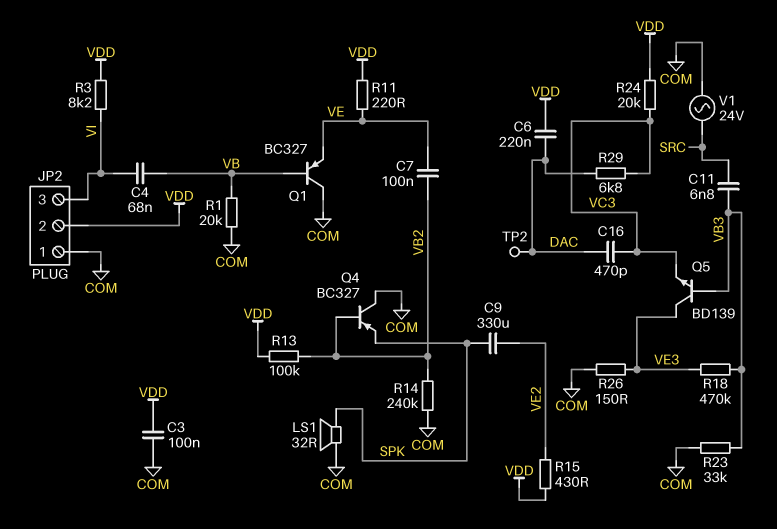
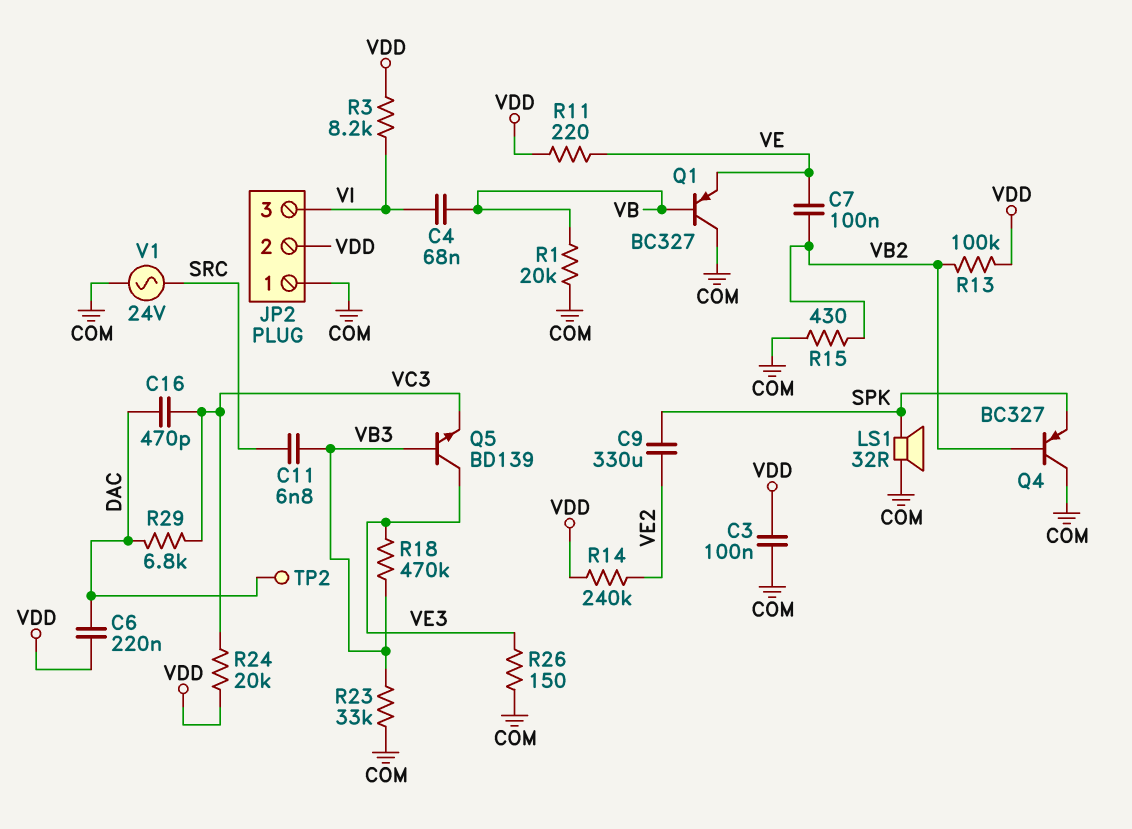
R14: 240k (COM, VB2) -> 240k (VDD, VE2)
R15: 430 (VDD, VE2) -> 430 (COM, VB2)

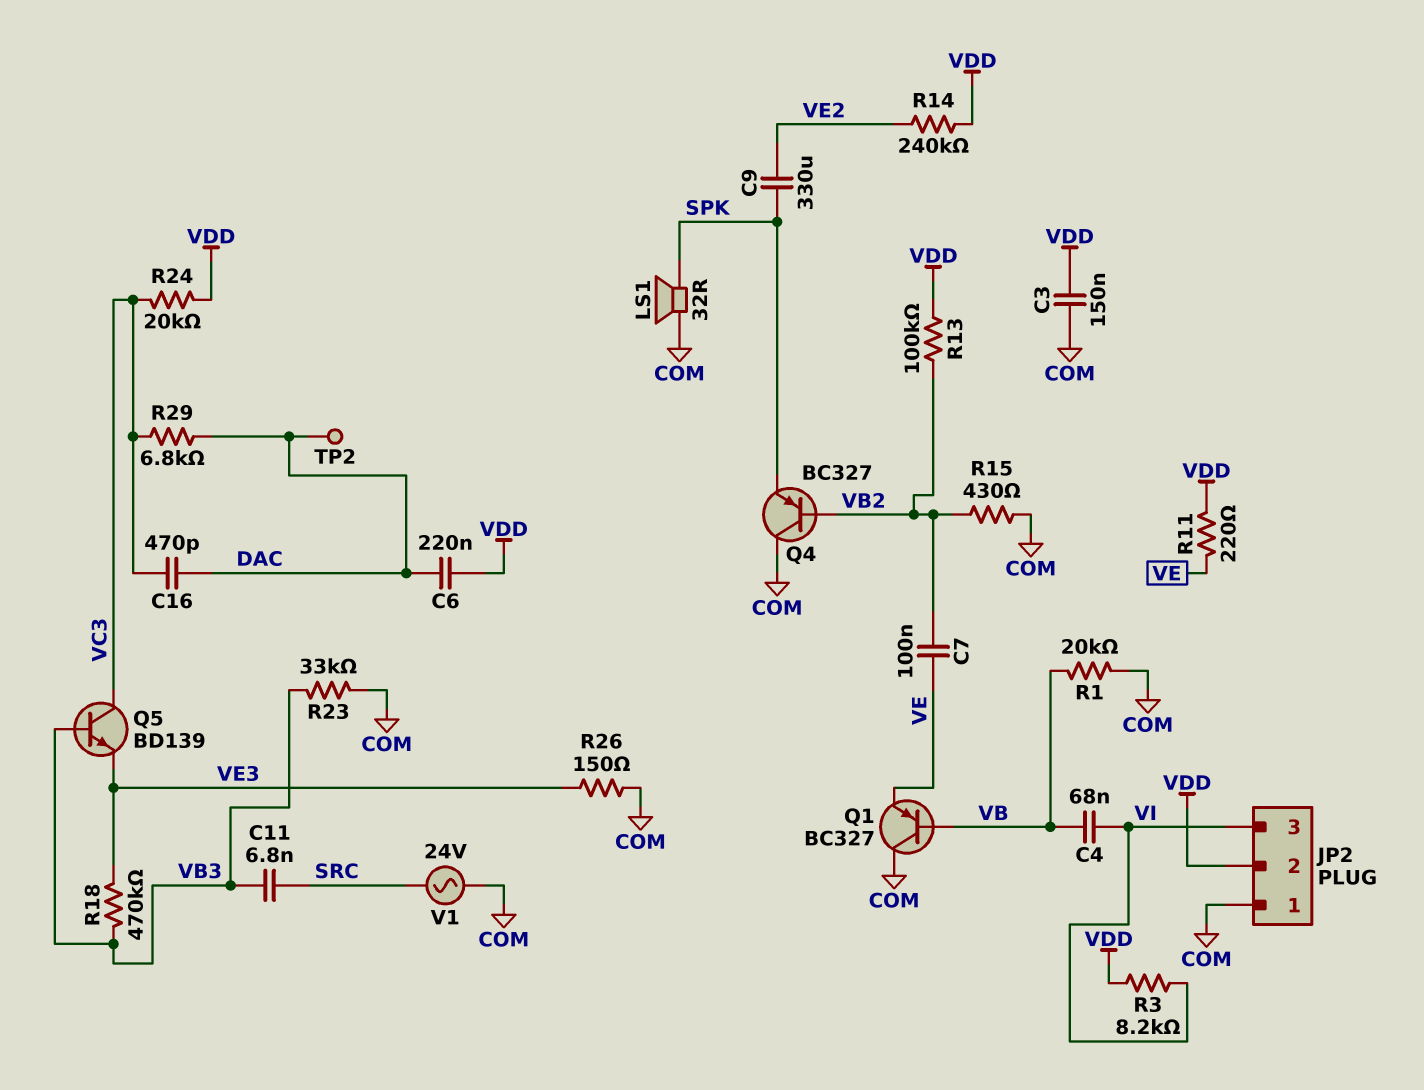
C3: 100nF (COM, VDD) -> 150nF (COM, VDD)
Q5: NPN BD139 (B VB3, C VE3, E VC3) -> NPN BD139 (B VB3, C VC3, E VE3)

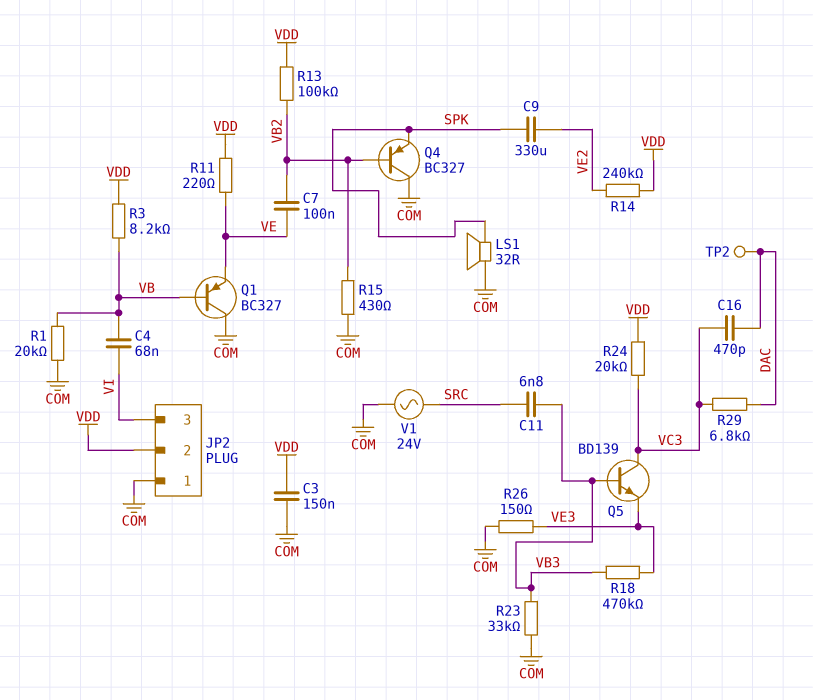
C6: 220nF (DAC, VDD) -> none
R3: 8.2k (VDD, VI) -> 8.2k (VB, VDD)

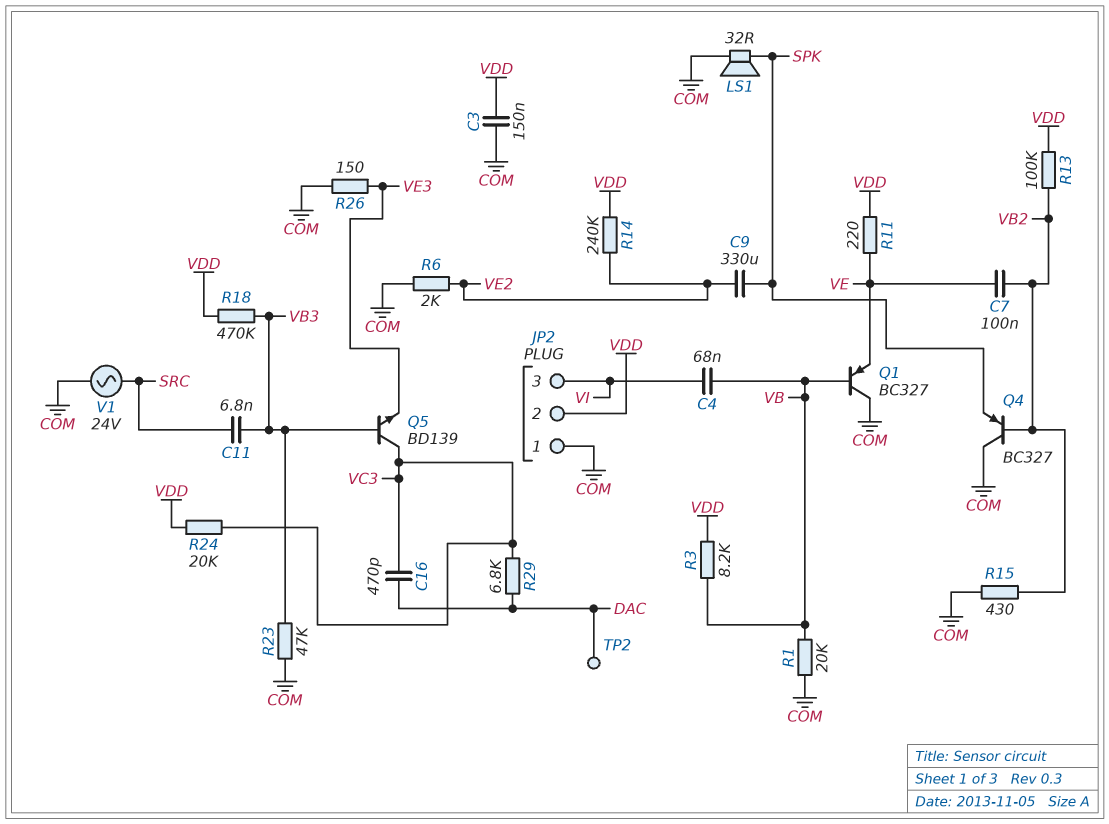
R6: none -> 2k (COM, VE2)
R18: 470k (VB3, VE3) -> 470k (VB3, VDD)
R23: 33k (COM, VB3) -> 47k (COM, VB3)

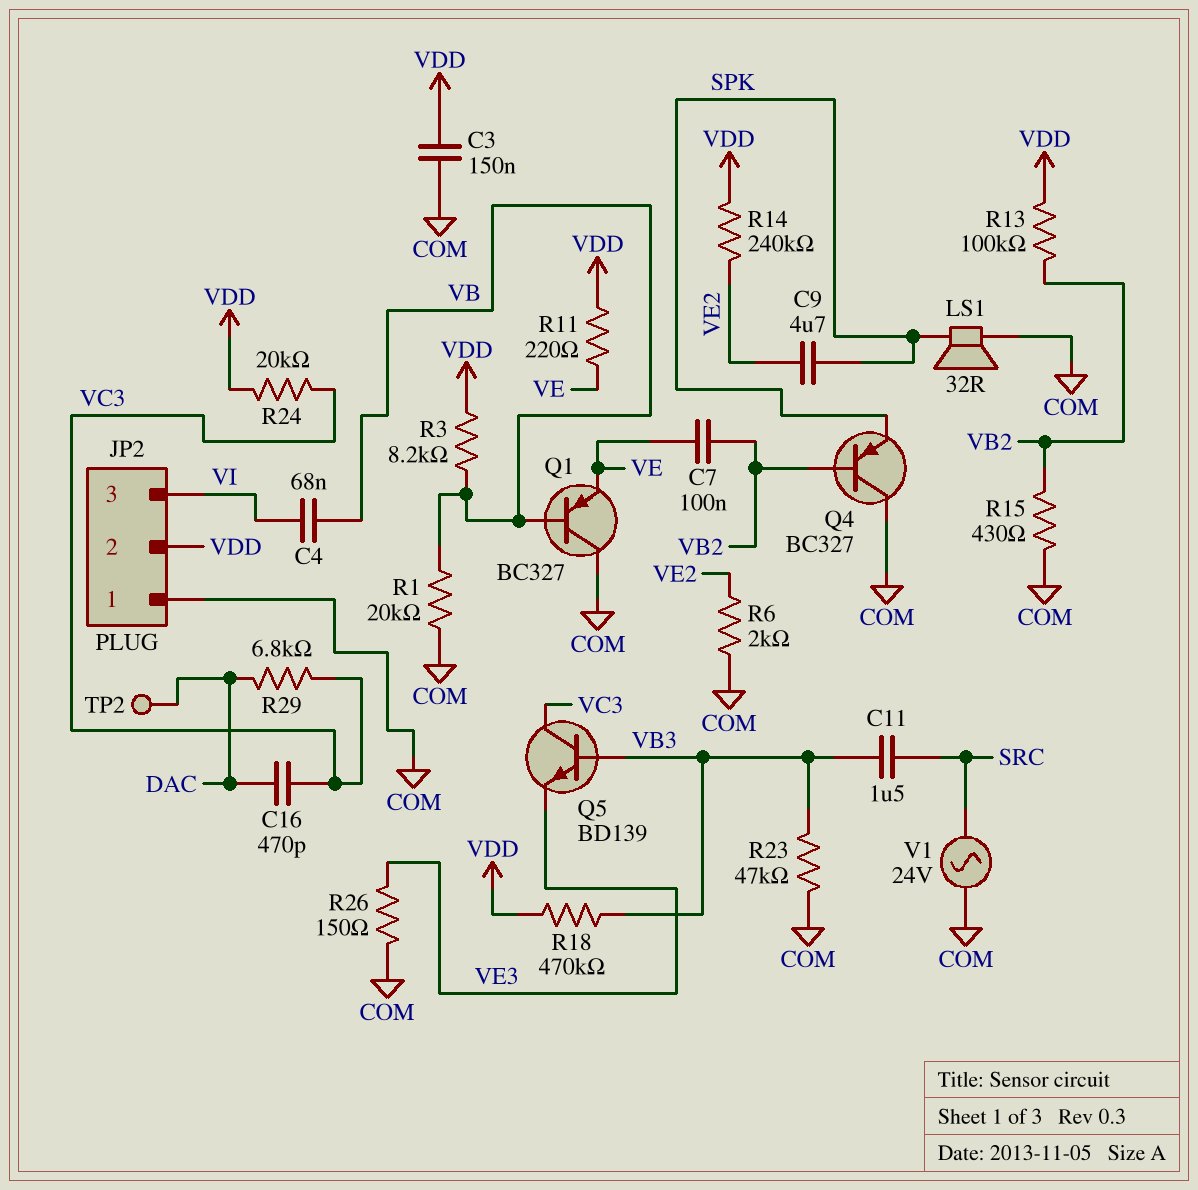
C9: 330uF (SPK, VE2) -> 4.7uF (SPK, VE2)
C11: 6.8nF (SRC, VB3) -> 1.5uF (SRC, VB3)

